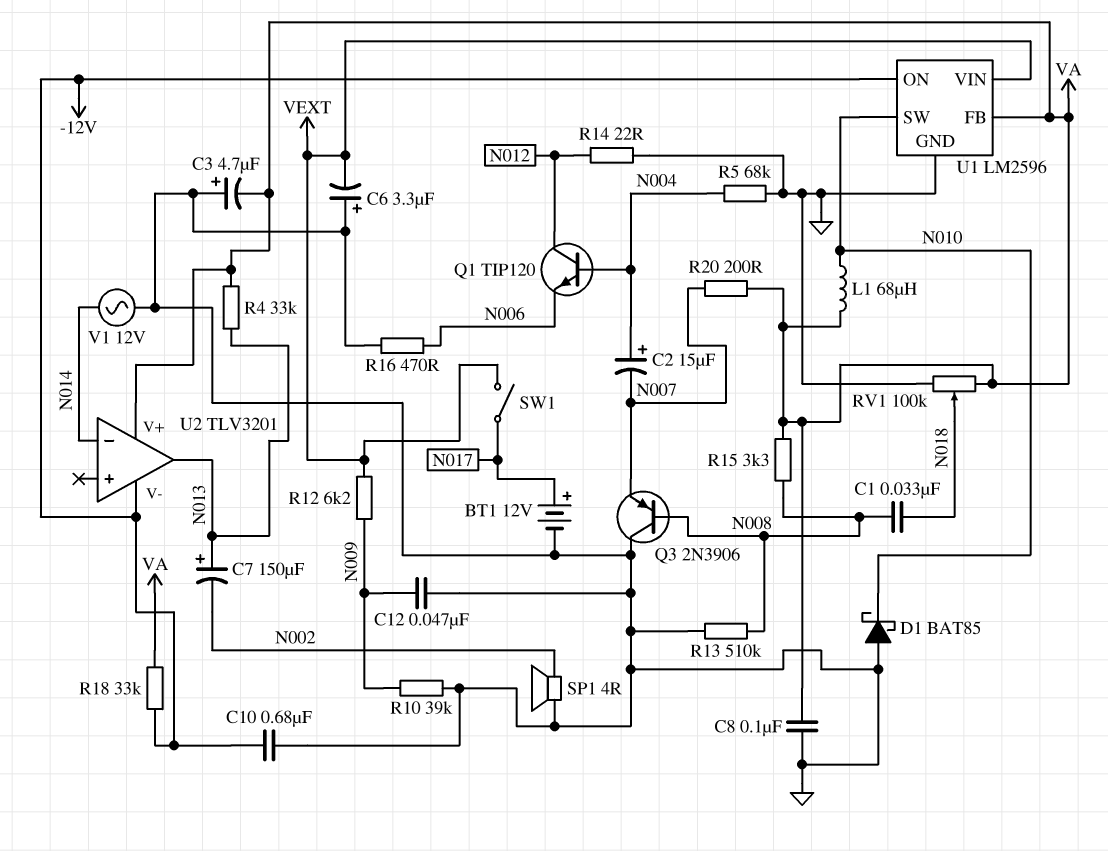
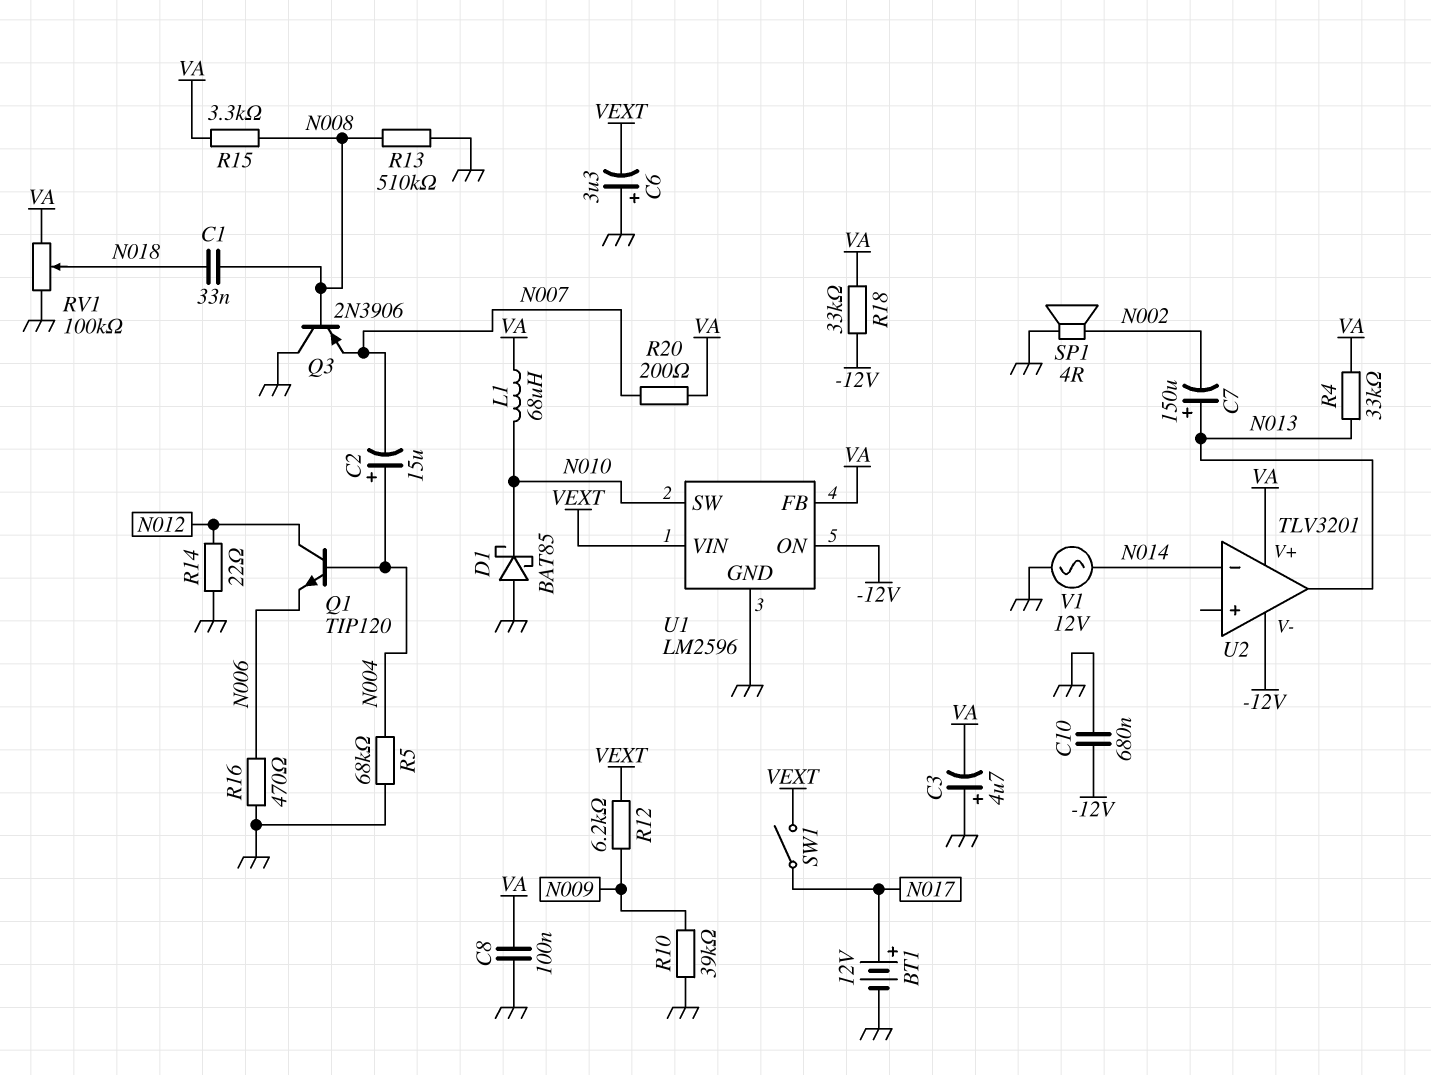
C12: 47nF (GND, N009) -> none

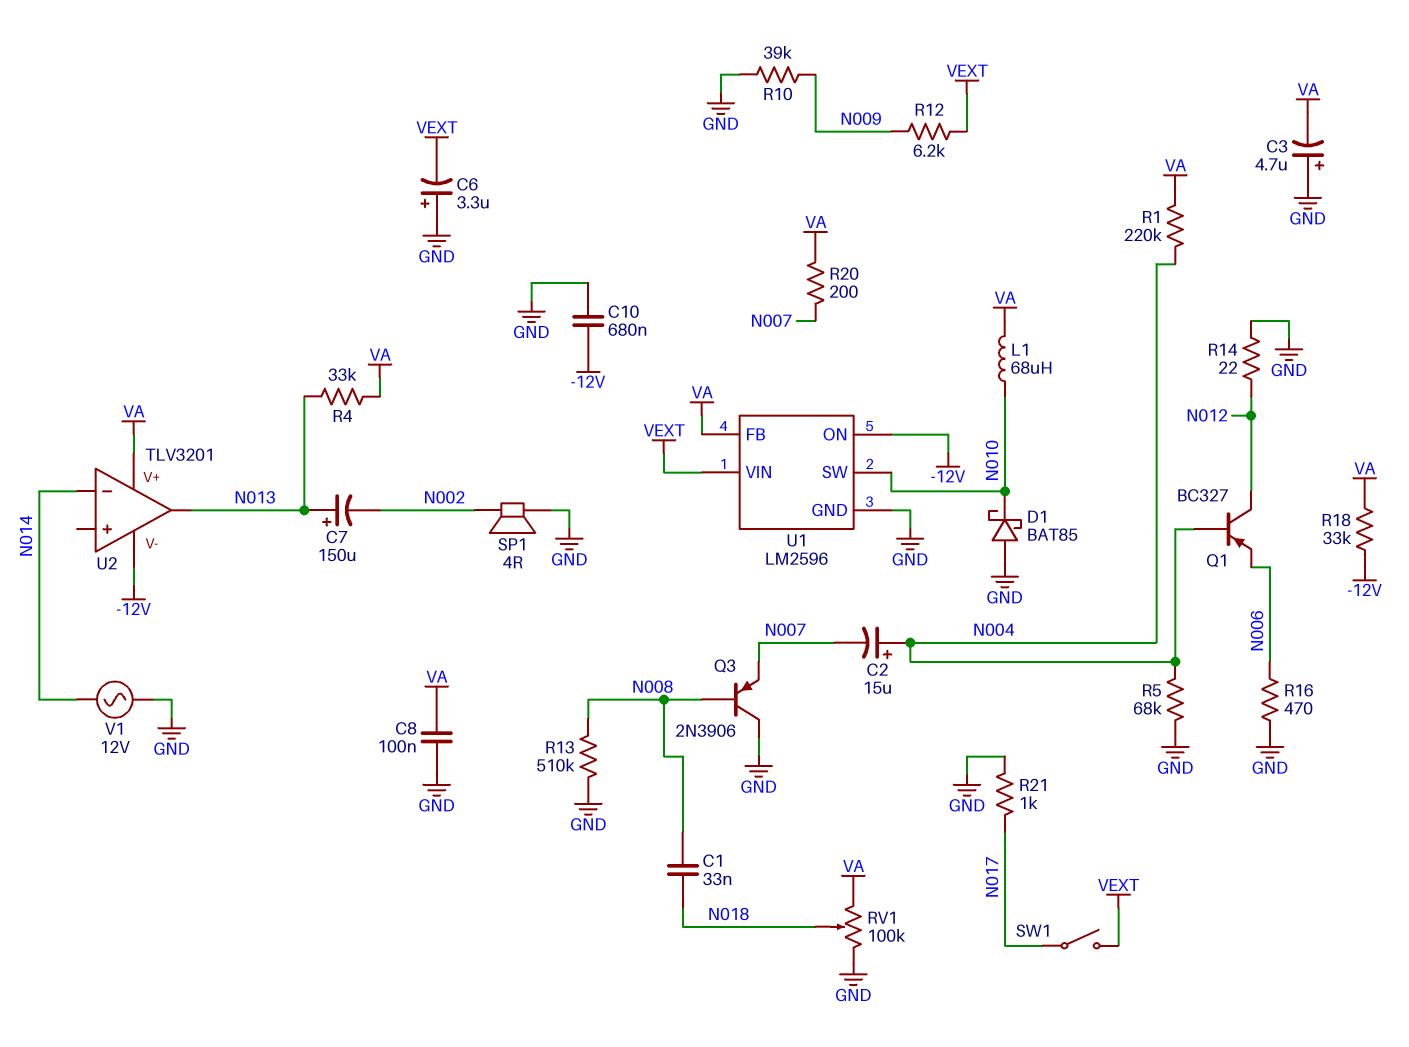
BT1: 12V (plus N017, minus GND) -> none
Q1: NPN TIP120 (B N004, C N012, E N006) -> PNP BC327 (B N004, C N012, E N006)
R1: none -> 220k (N004, VA)
R15: 3.3k (N008, VA) -> none
R21: none -> 1k (GND, N017)

